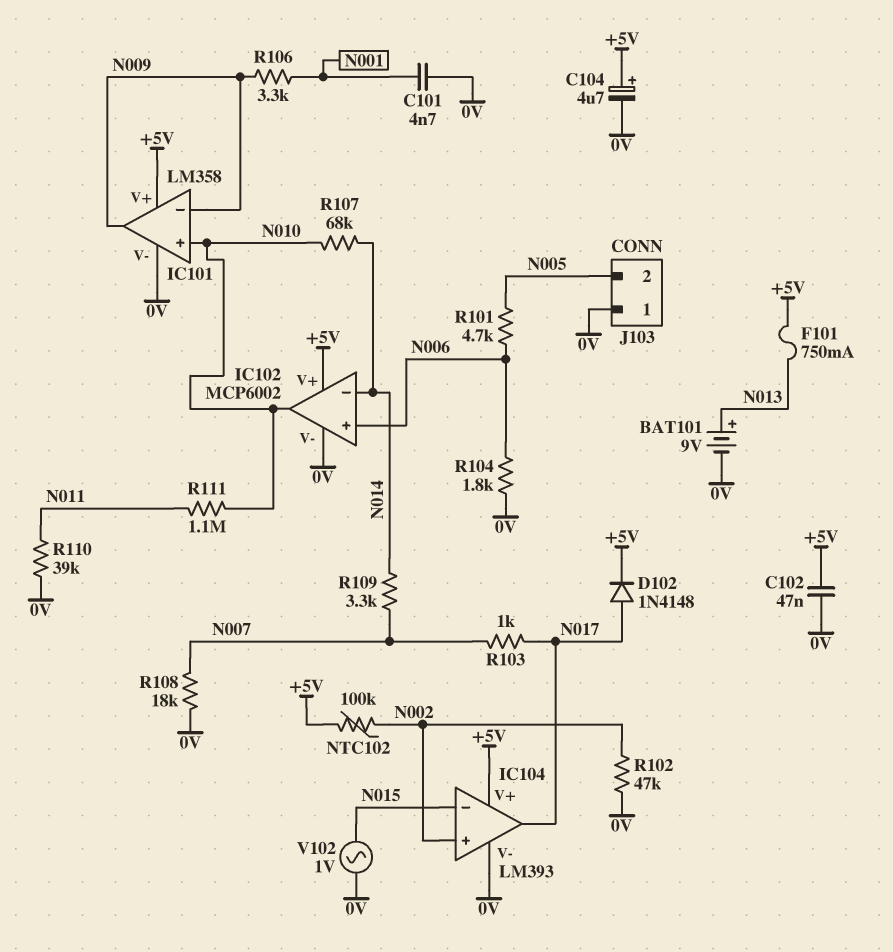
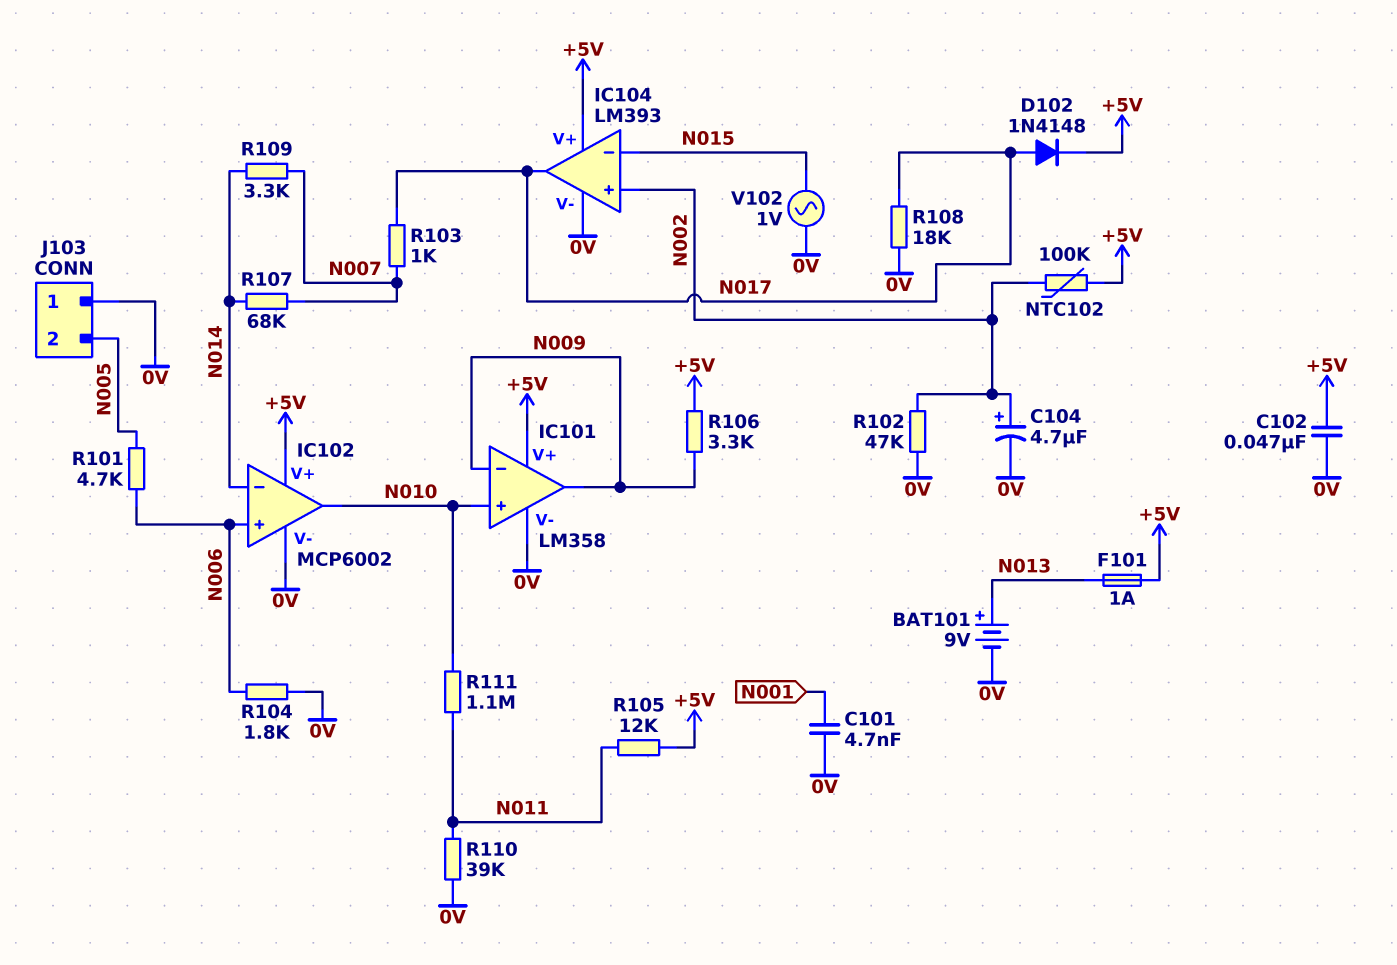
C104: 4.7uF (plus +5V, minus 0V) -> 4.7uF (plus N002, minus 0V)
F101: 750mA (+5V, N013) -> 1A (+5V, N013)
R105: none -> 12k (+5V, N011)
R106: 3.3k (N001, N009) -> 3.3k (+5V, N009)
R107: 68k (N010, N014) -> 68k (N007, N014)
R108: 18k (0V, N007) -> 18k (0V, N017)

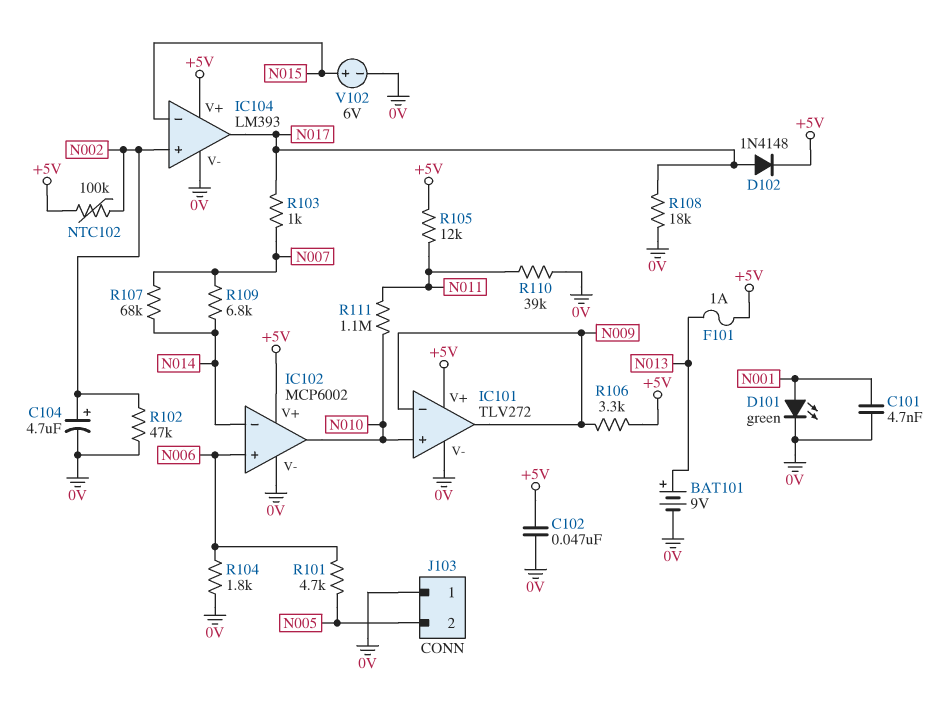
D101: none -> LED green (A N001, K 0V)
IC101: LM358 -> TLV272
R109: 3.3k (N007, N014) -> 6.8k (N007, N014)
V102: AC 1V (0V, N015) -> 6V (plus N015, minus 0V)

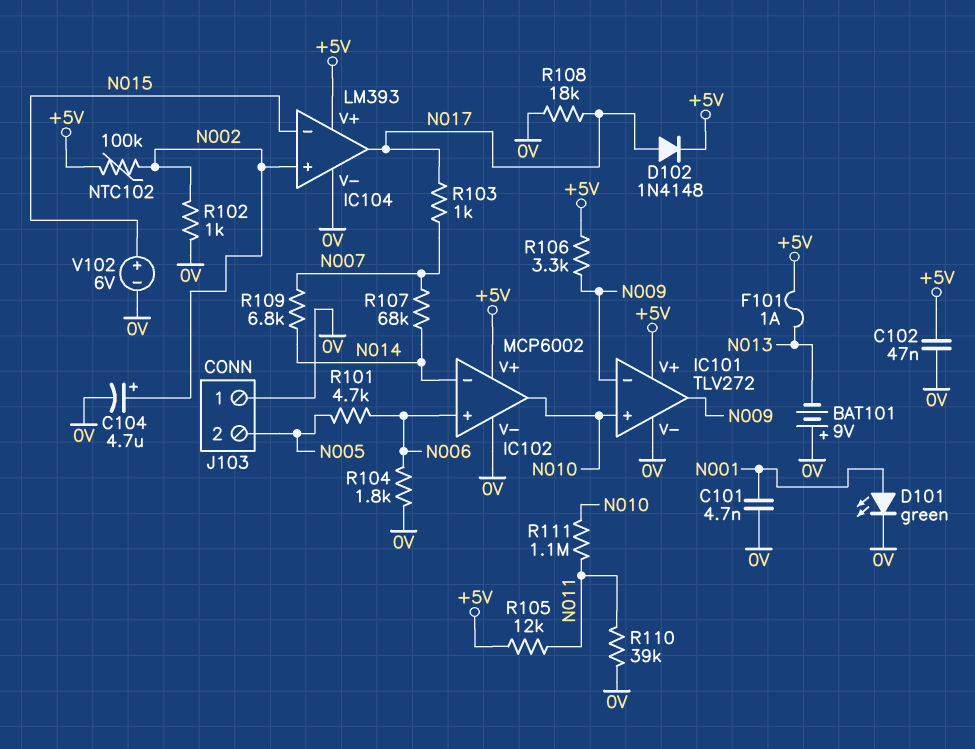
BAT101: 9V (plus N013, minus 0V) -> 9V (plus 0V, minus N013)
R102: 47k (0V, N002) -> 1k (0V, N002)

